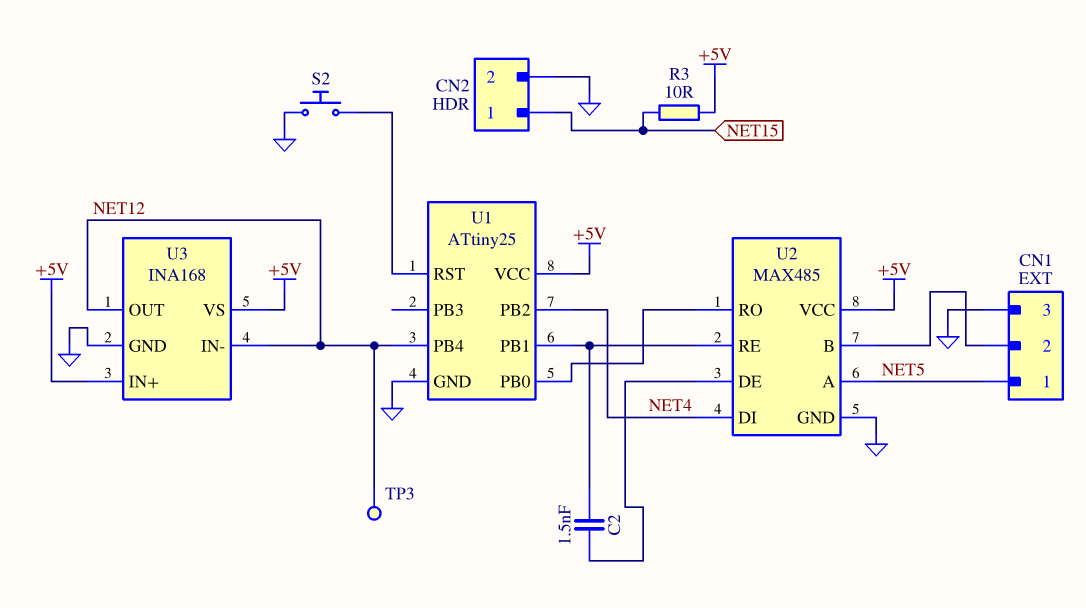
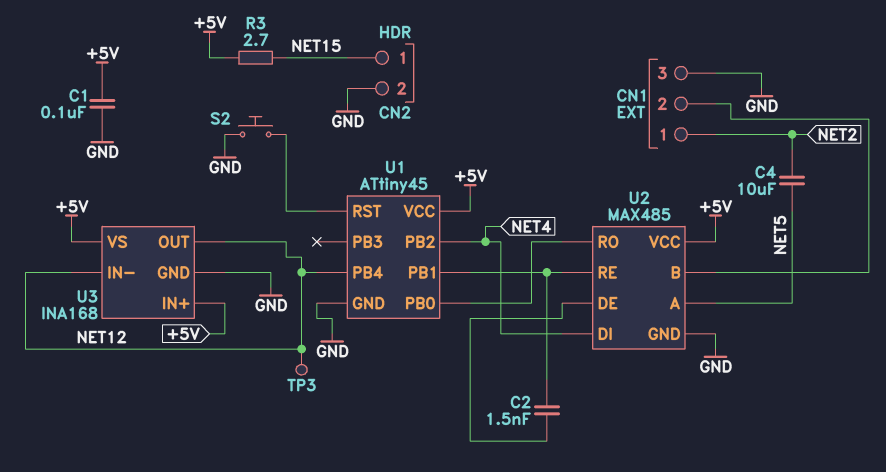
C1: none -> 100nF (+5V, GND)
C4: none -> 10uF (NET2, NET5)
CN1 pin 1: NET5 -> NET2
R3: 10 (+5V, NET15) -> 2.7 (+5V, NET15)
U1: ATtiny25 -> ATtiny45

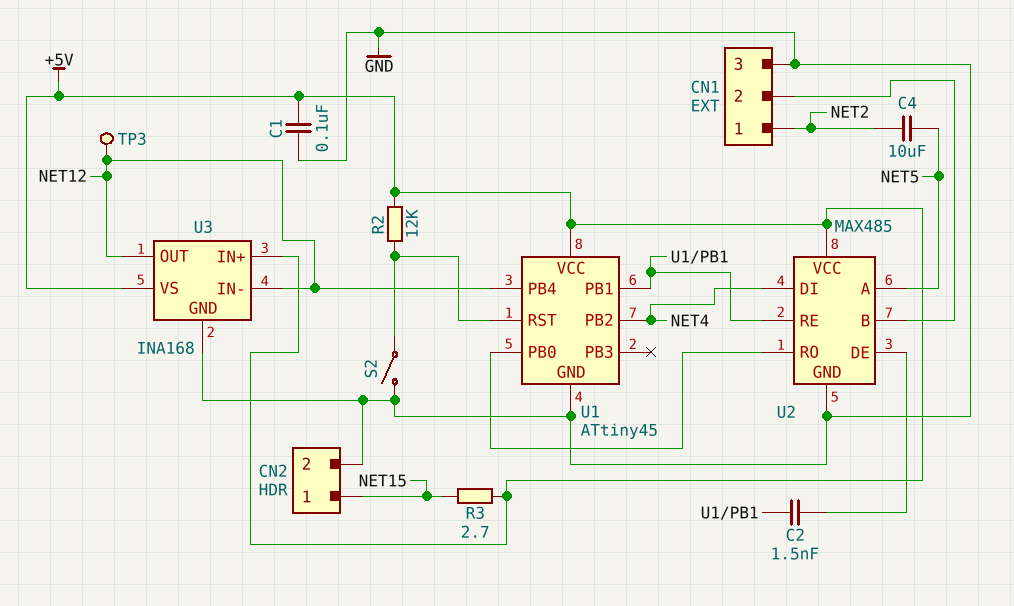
R2: none -> 12k (+5V, U1/RST)
S2: button (GND, U1/RST) -> switch (GND, U1/RST)

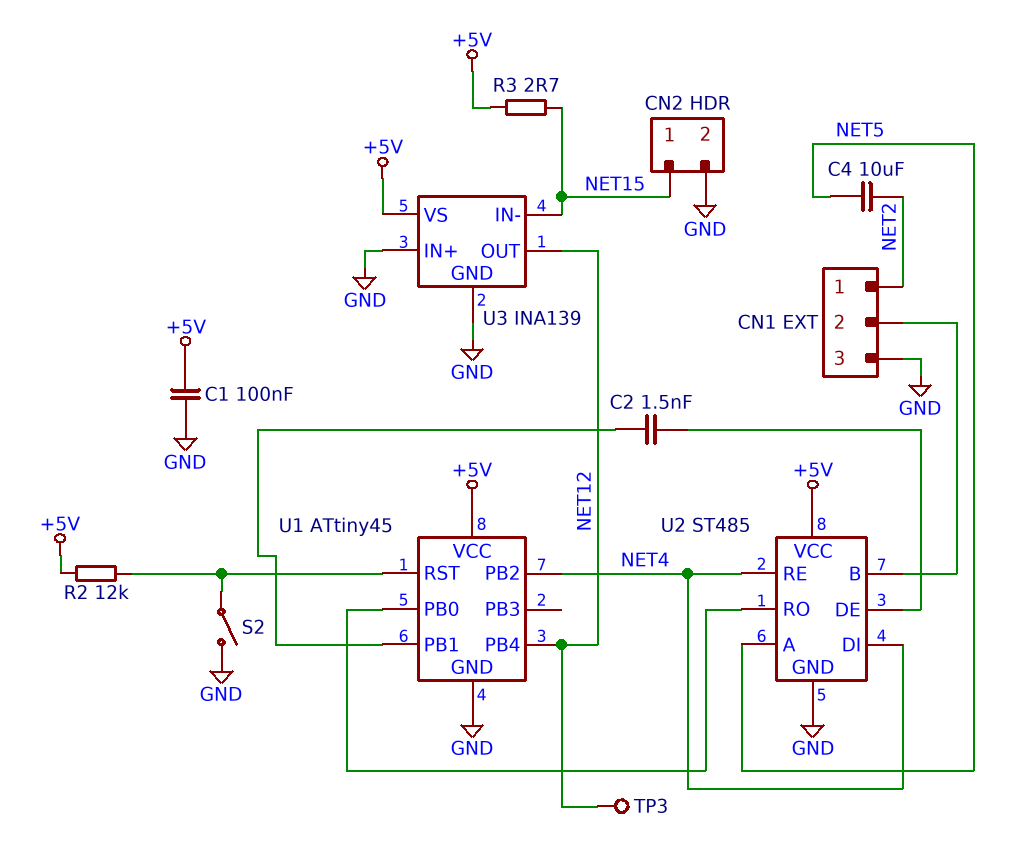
U2: MAX485 -> ST485
U2 pin RE: U1/PB1 -> NET4
U3: INA168 -> INA139
U3 pin IN+: +5V -> GND
U3 pin IN-: NET12 -> NET15

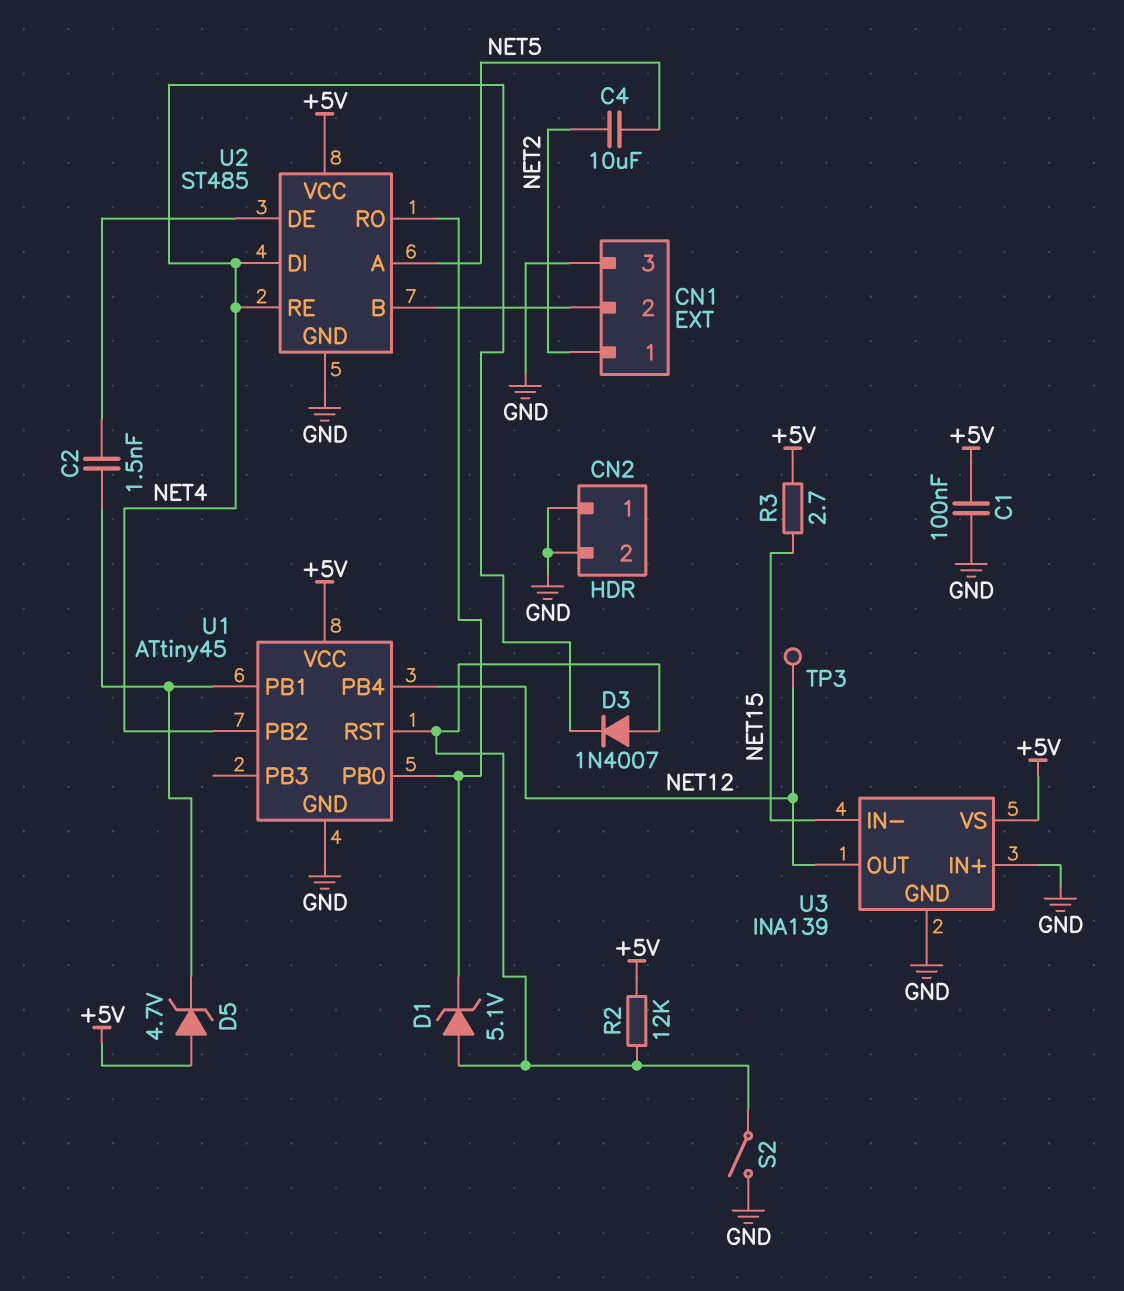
CN2 pin 1: NET15 -> GND
D1: none -> zener 5.1V (A U1/RST, K U1/PB0)
D3: none -> diode 1N4007 (A U1/RST, K NET4)
D5: none -> zener 4.7V (A +5V, K U1/PB1)

